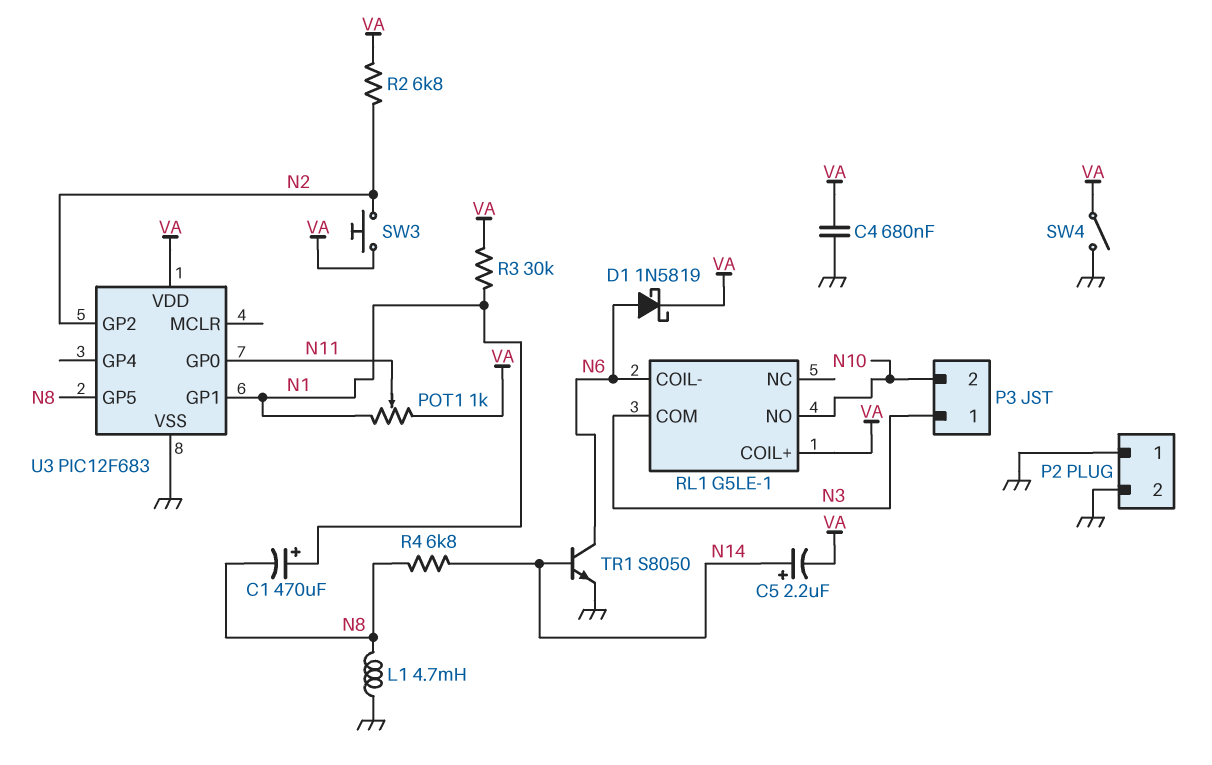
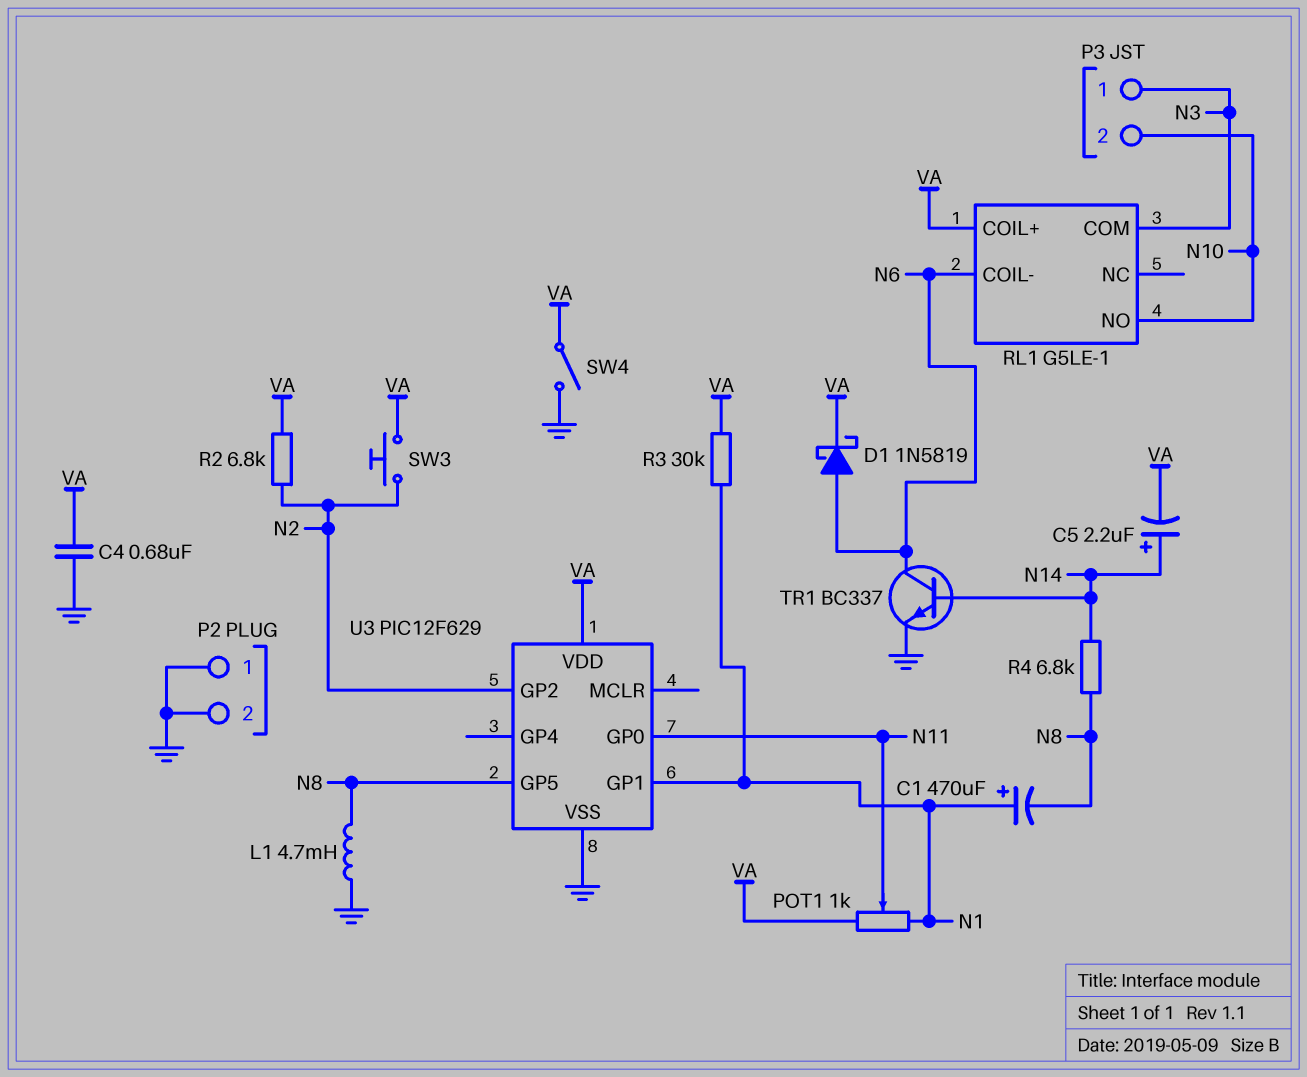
TR1: NPN S8050 (B N14, C N6, E GND) -> NPN BC337 (B N14, C N6, E GND)
U3: PIC12F683 -> PIC12F629

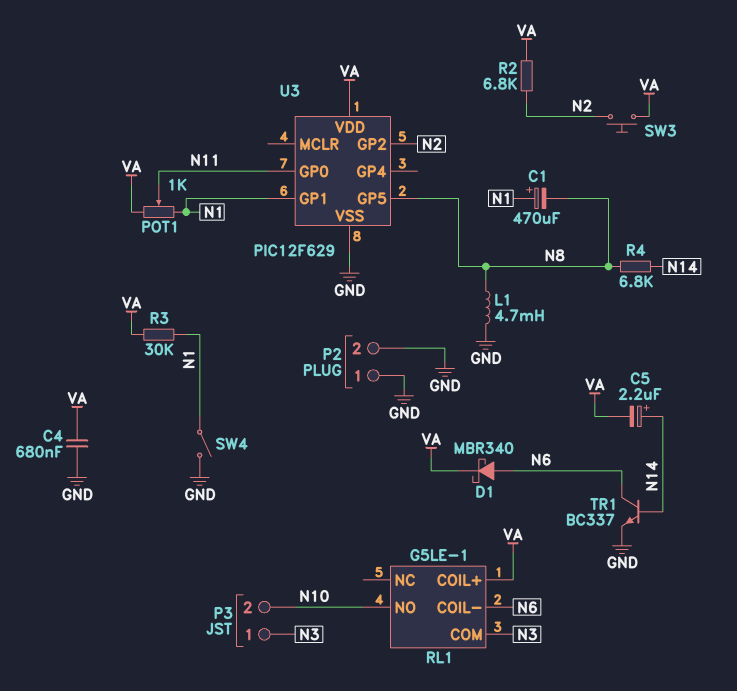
D1: schottky 1N5819 (A N6, K VA) -> schottky MBR340 (A N6, K VA)
SW4: switch (GND, VA) -> switch (GND, N1)

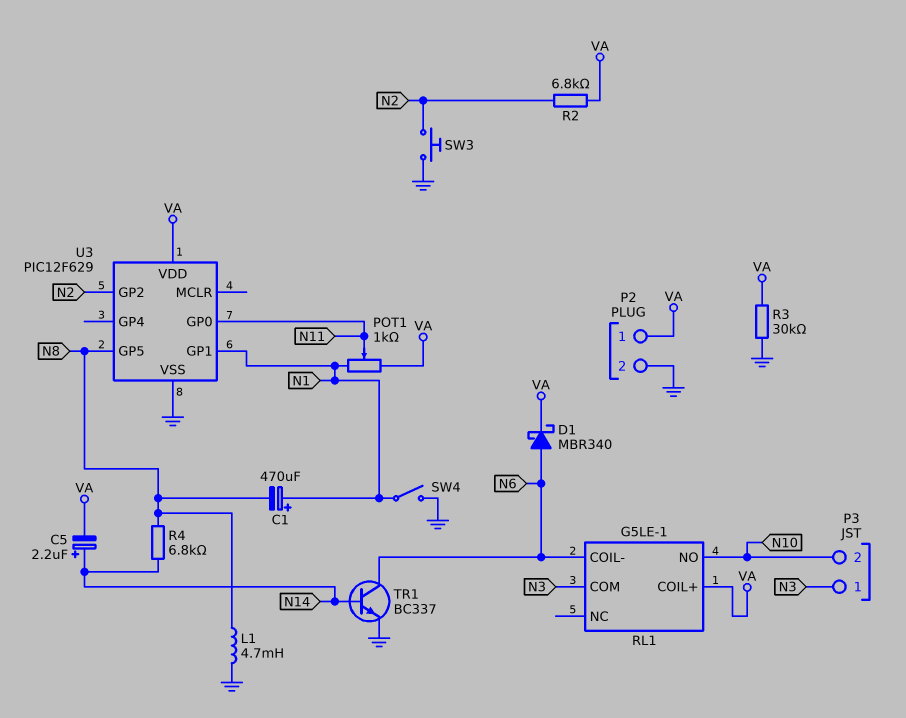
C4: 680nF (GND, VA) -> none
P2 pin 1: GND -> VA
R3: 30k (N1, VA) -> 30k (GND, VA)
SW3: button (N2, VA) -> button (GND, N2)

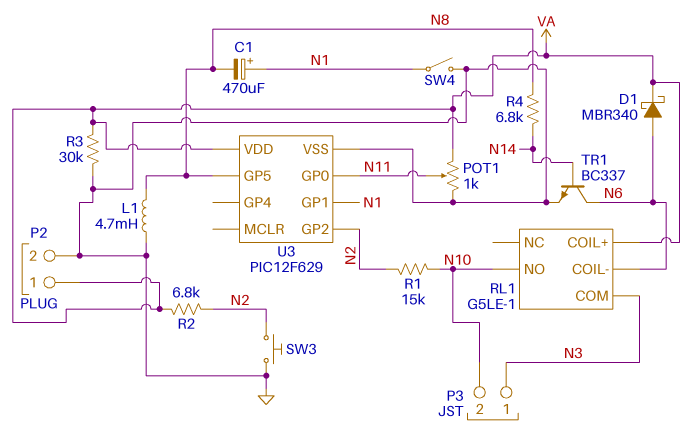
C5: 2.2uF (plus N14, minus VA) -> none
POT1: 1k (N1, VA, wiper N11) -> 1k (GND, VA, wiper N11)
R1: none -> 15k (N2, N10)

